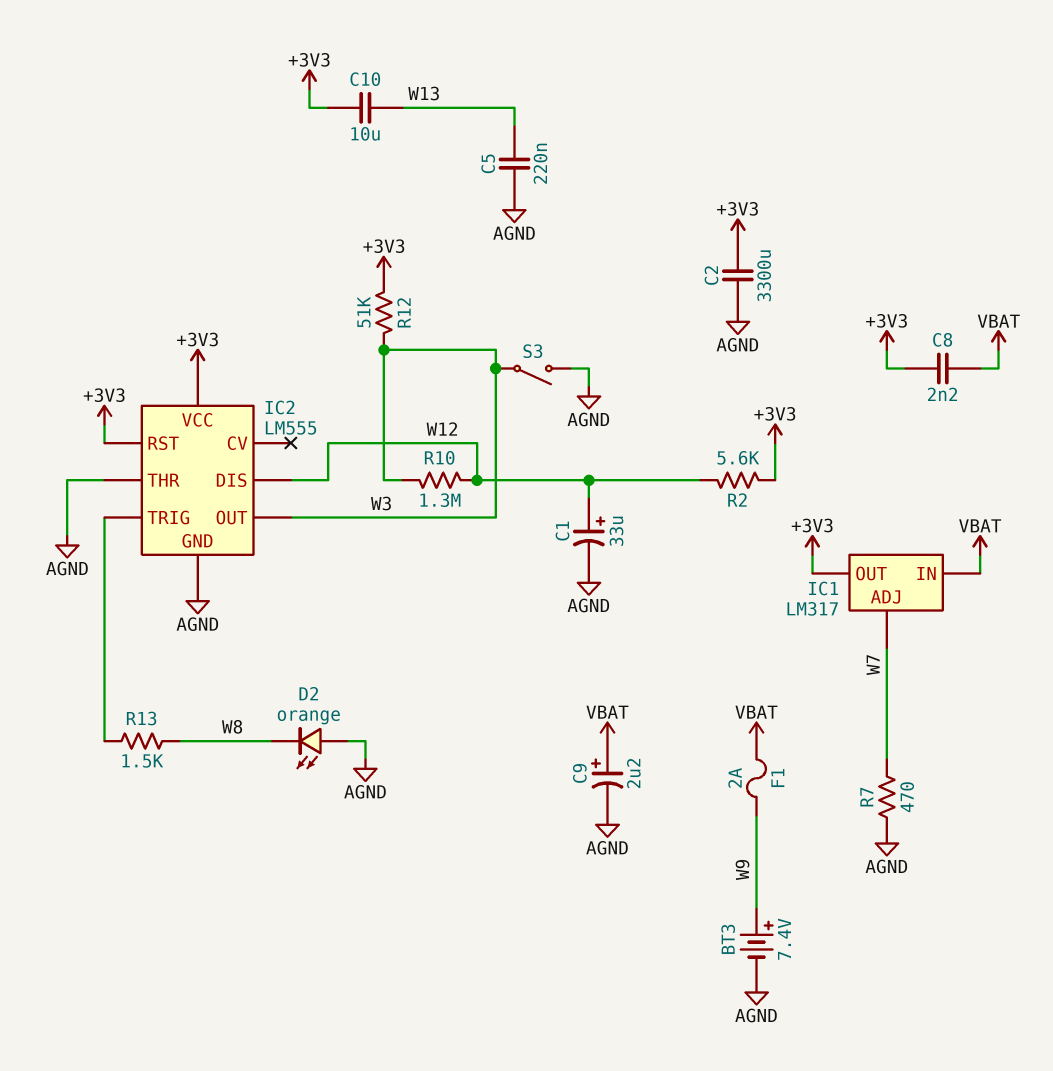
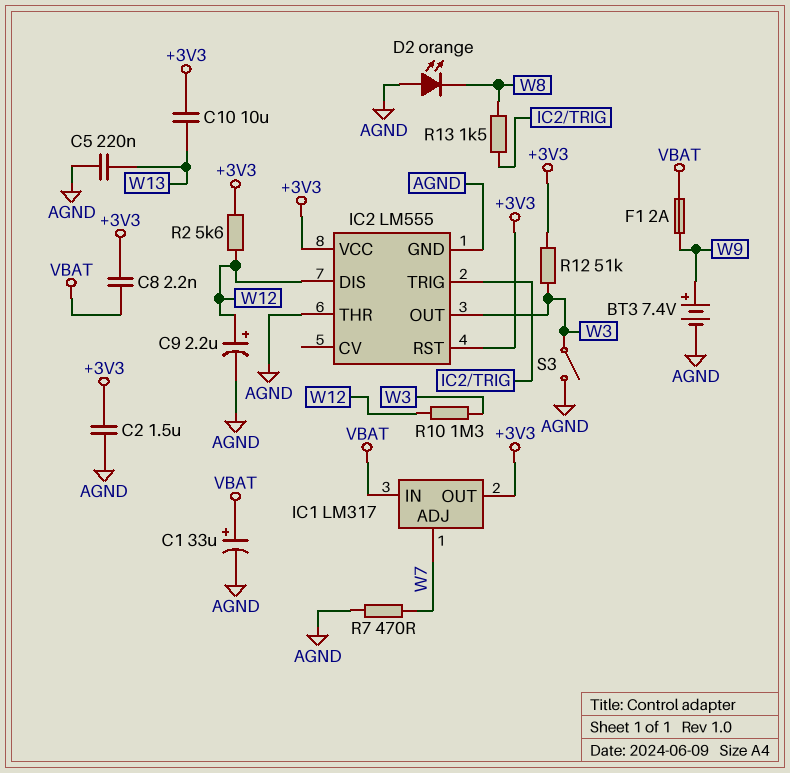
C1: 33uF (plus W12, minus AGND) -> 33uF (plus VBAT, minus AGND)
C2: 3300uF (+3V3, AGND) -> 1.5uF (+3V3, AGND)
C9: 2.2uF (plus VBAT, minus AGND) -> 2.2uF (plus W12, minus AGND)

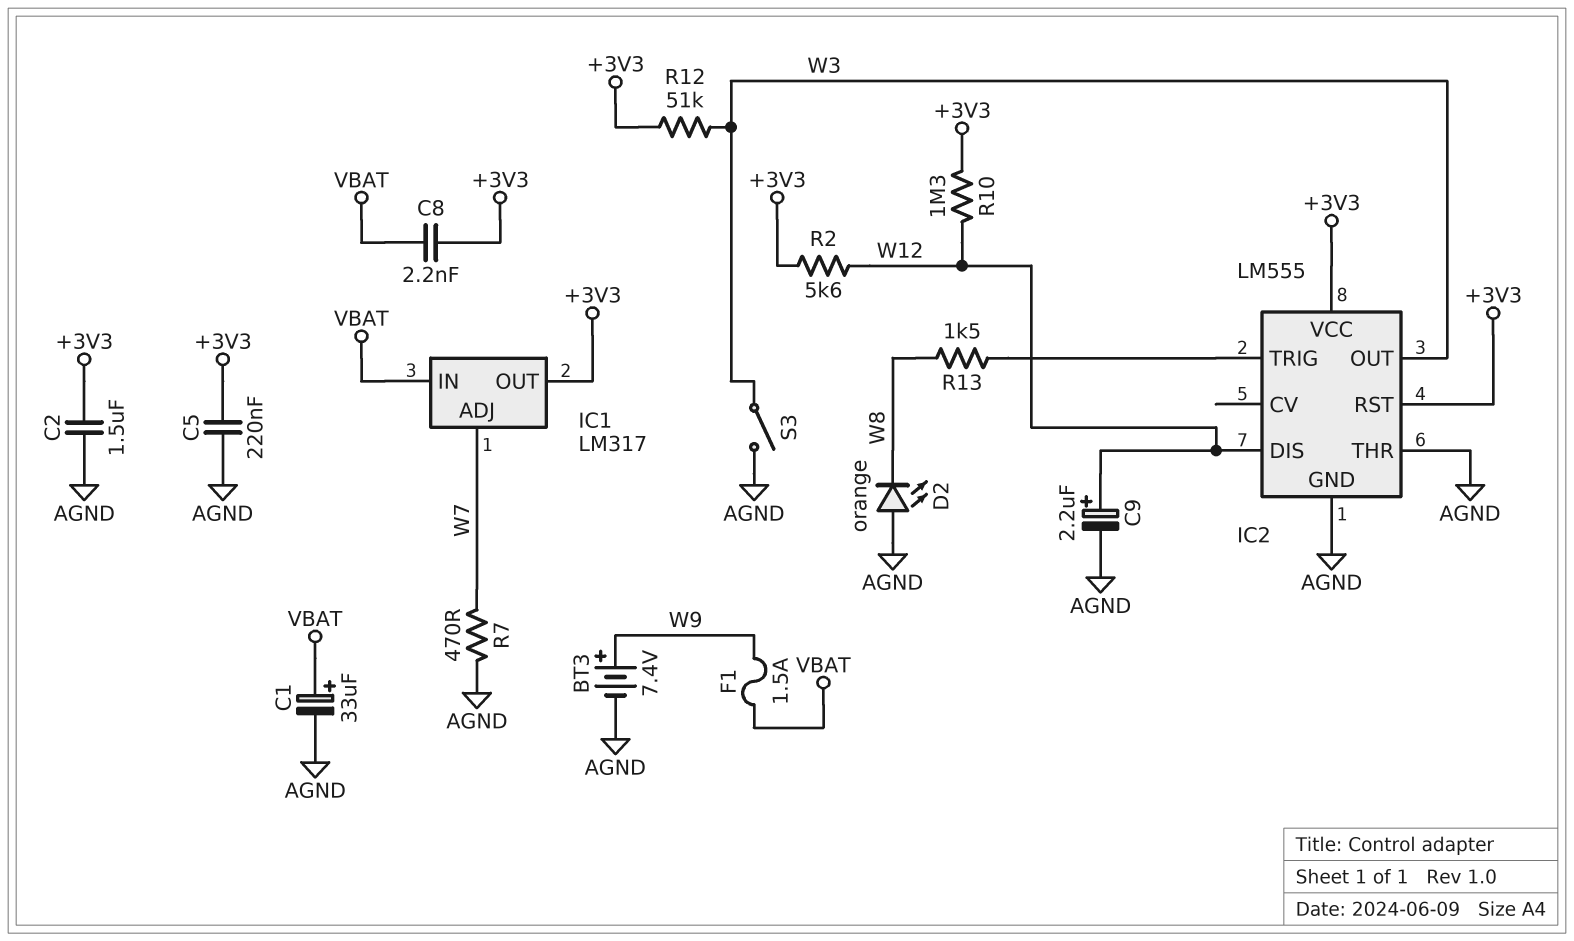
C5: 220nF (AGND, W13) -> 220nF (+3V3, AGND)
C10: 10uF (+3V3, W13) -> none
F1: 2A (VBAT, W9) -> 1.5A (VBAT, W9)
R10: 1.3M (W3, W12) -> 1.3M (+3V3, W12)

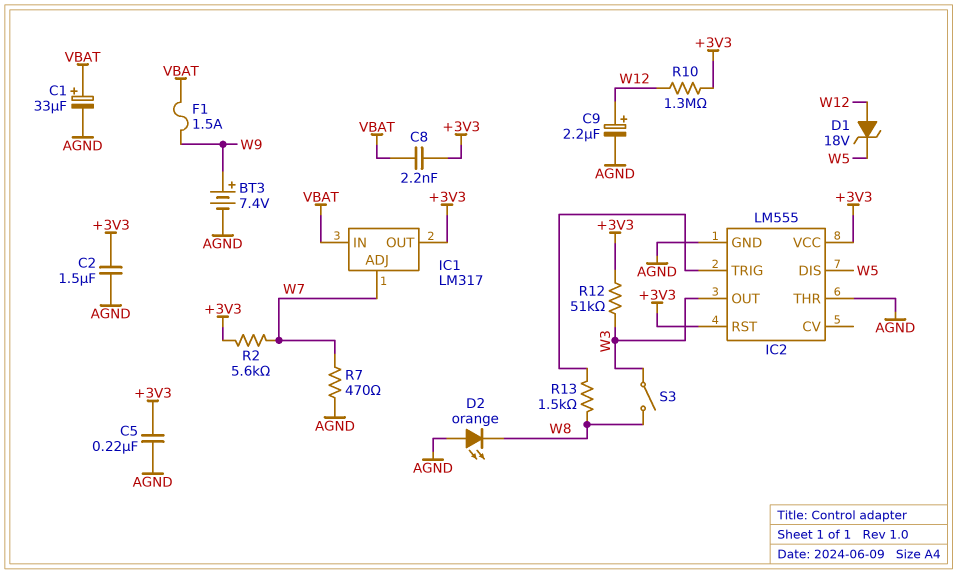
D1: none -> zener 18V (A W12, K W5)
IC2 pin DIS: W12 -> W5
R2: 5.6k (+3V3, W12) -> 5.6k (+3V3, W7)
S3: switch (AGND, W3) -> switch (W3, W8)

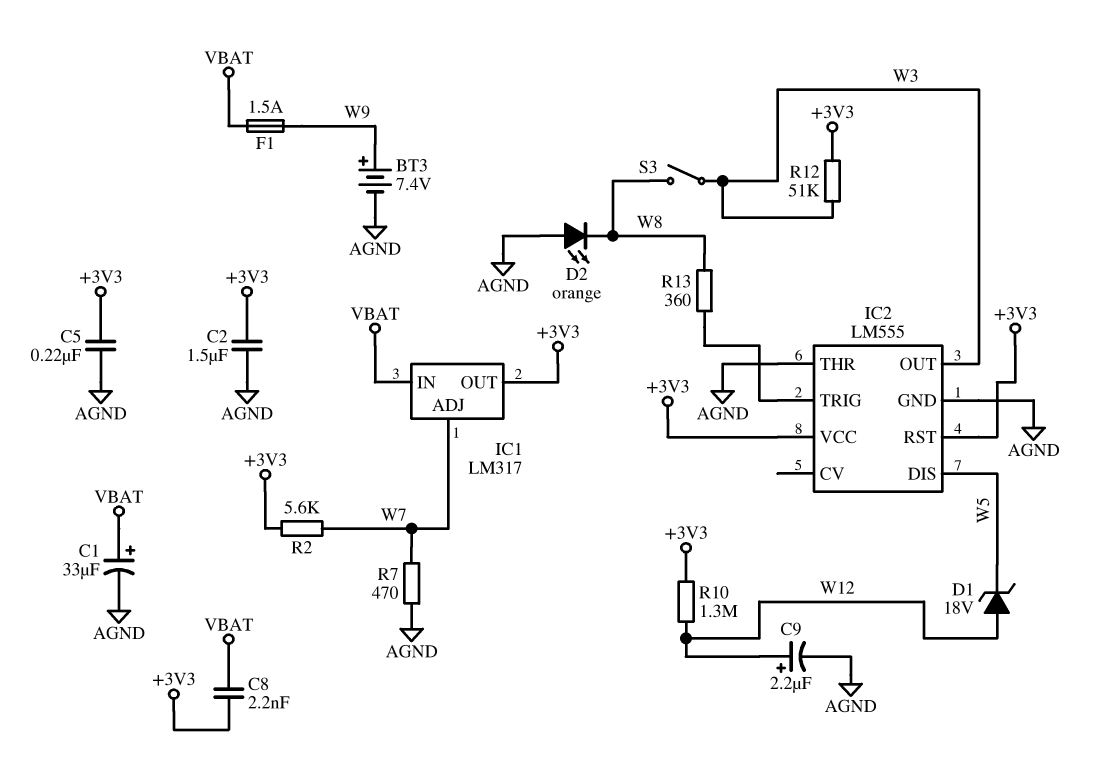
R13: 1.5k (IC2/TRIG, W8) -> 360 (IC2/TRIG, W8)

